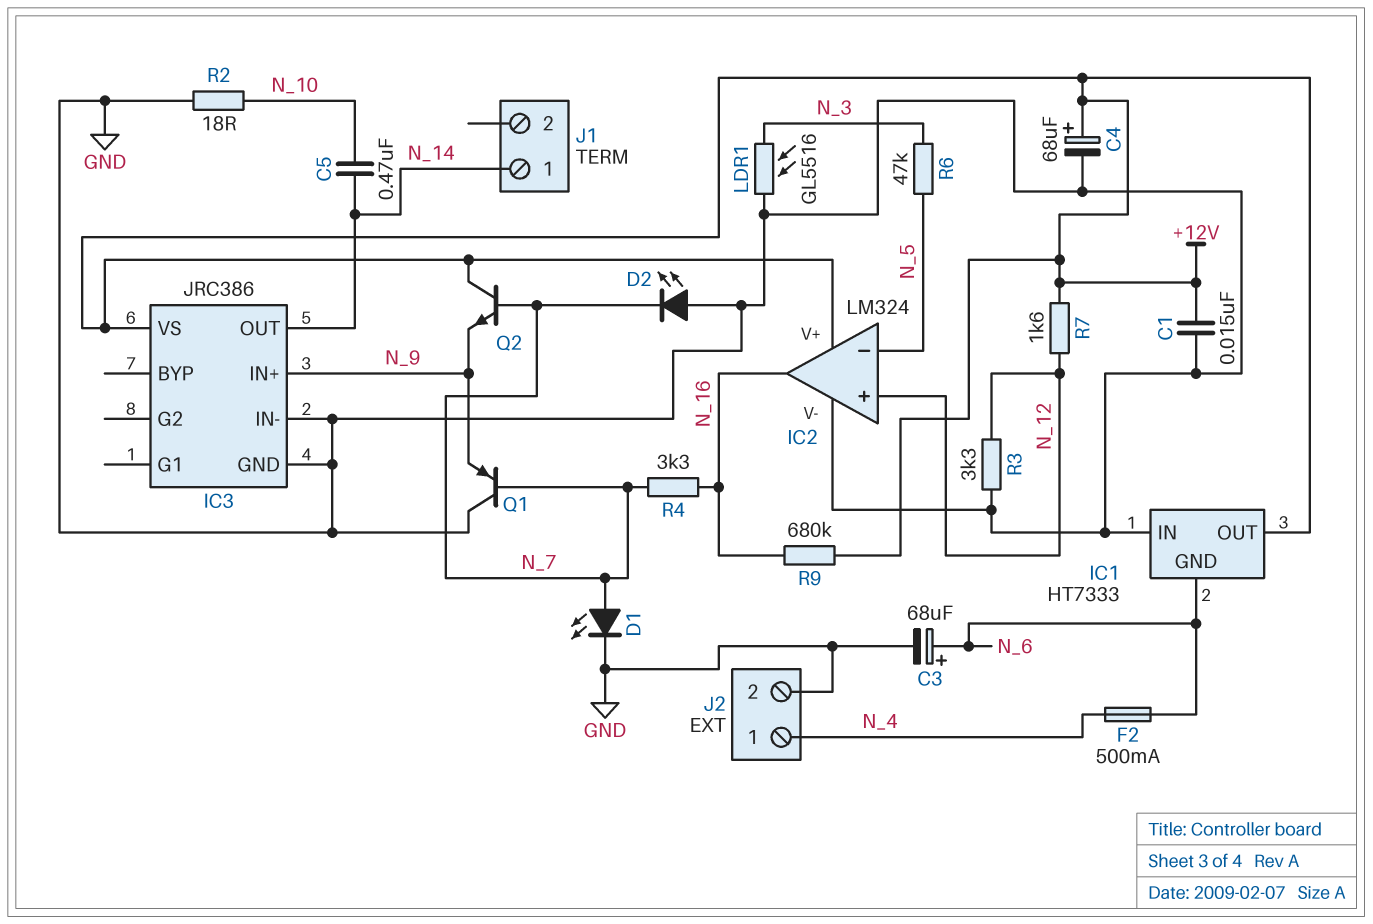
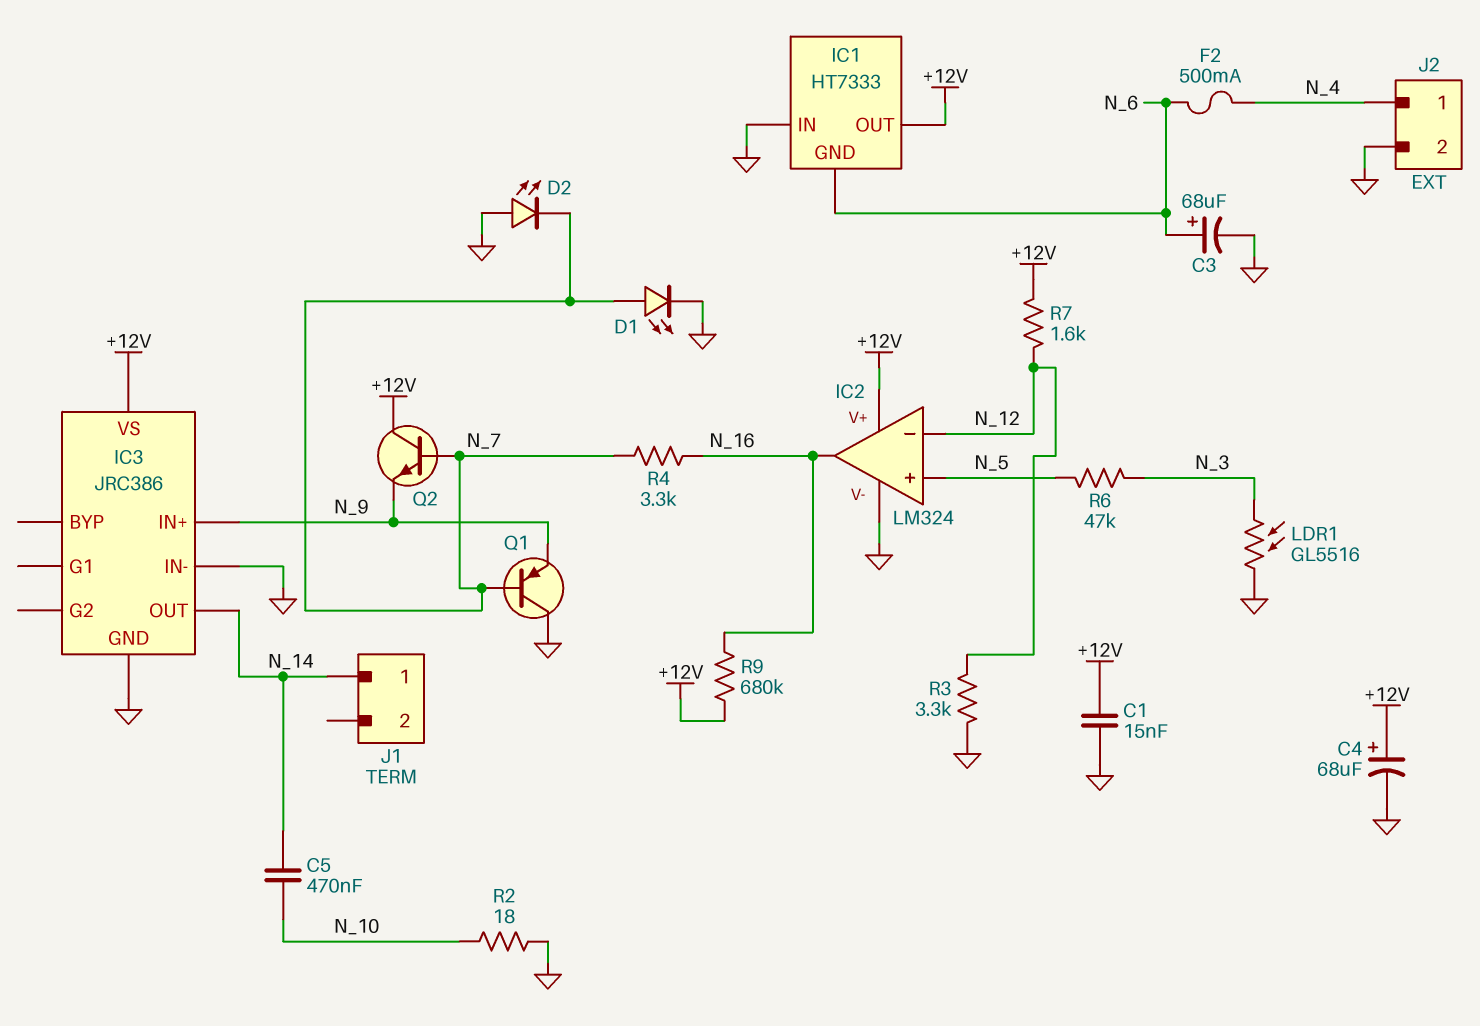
IC2 pin in+: N_12 -> N_5
IC2 pin in-: N_5 -> N_12

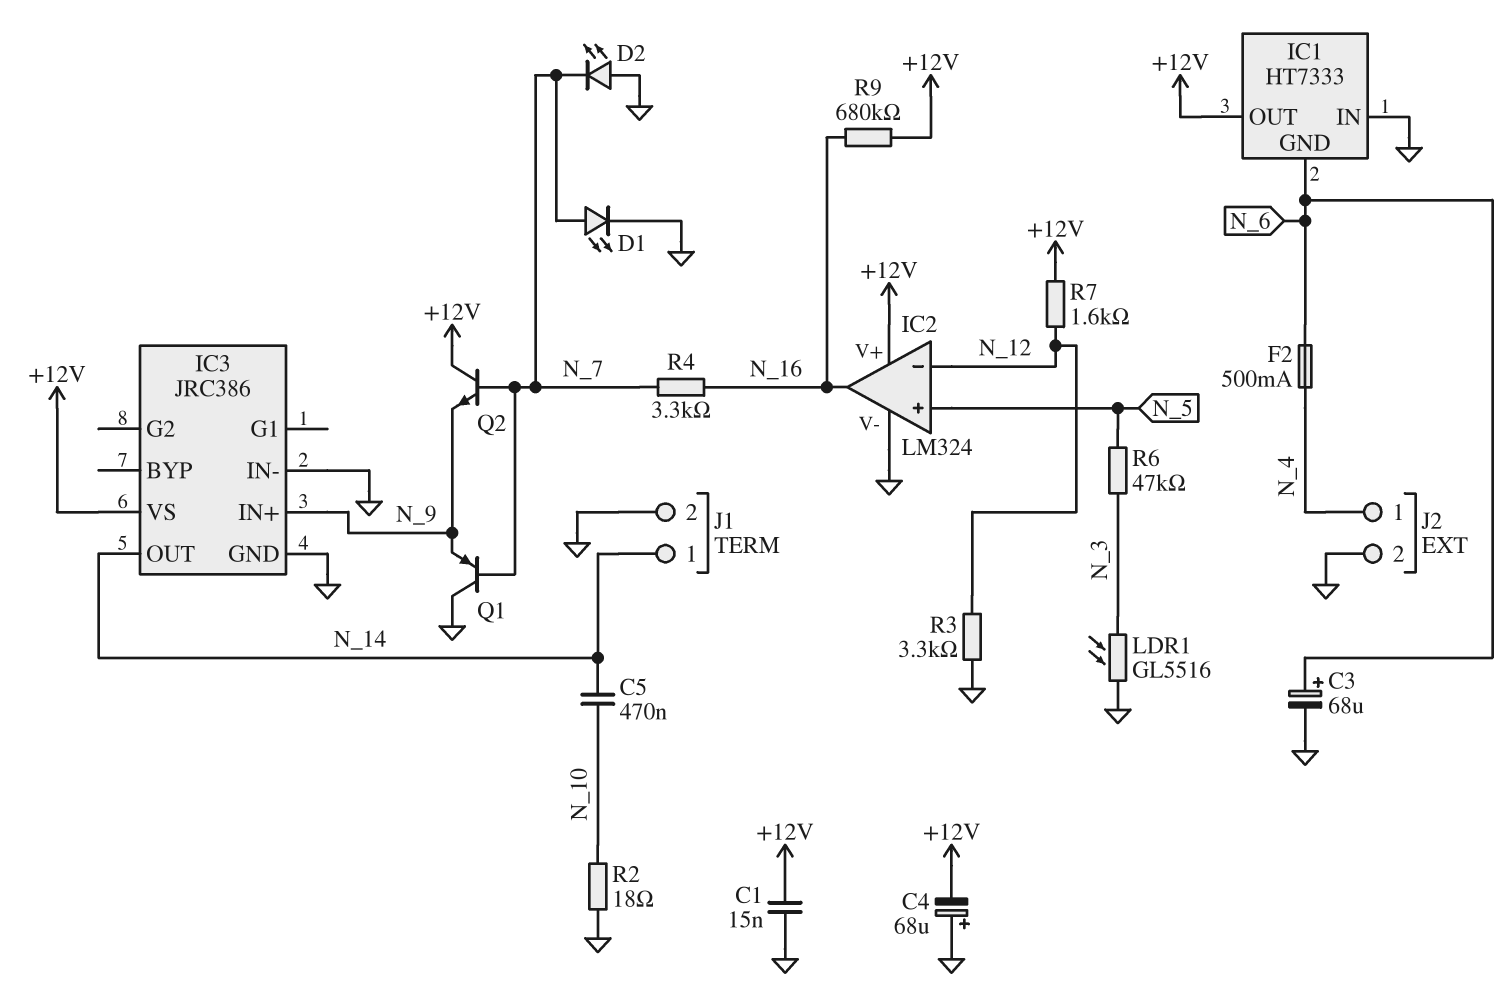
C4: 68uF (plus +12V, minus GND) -> 68uF (plus GND, minus +12V)
J1 pin 2: none -> GND

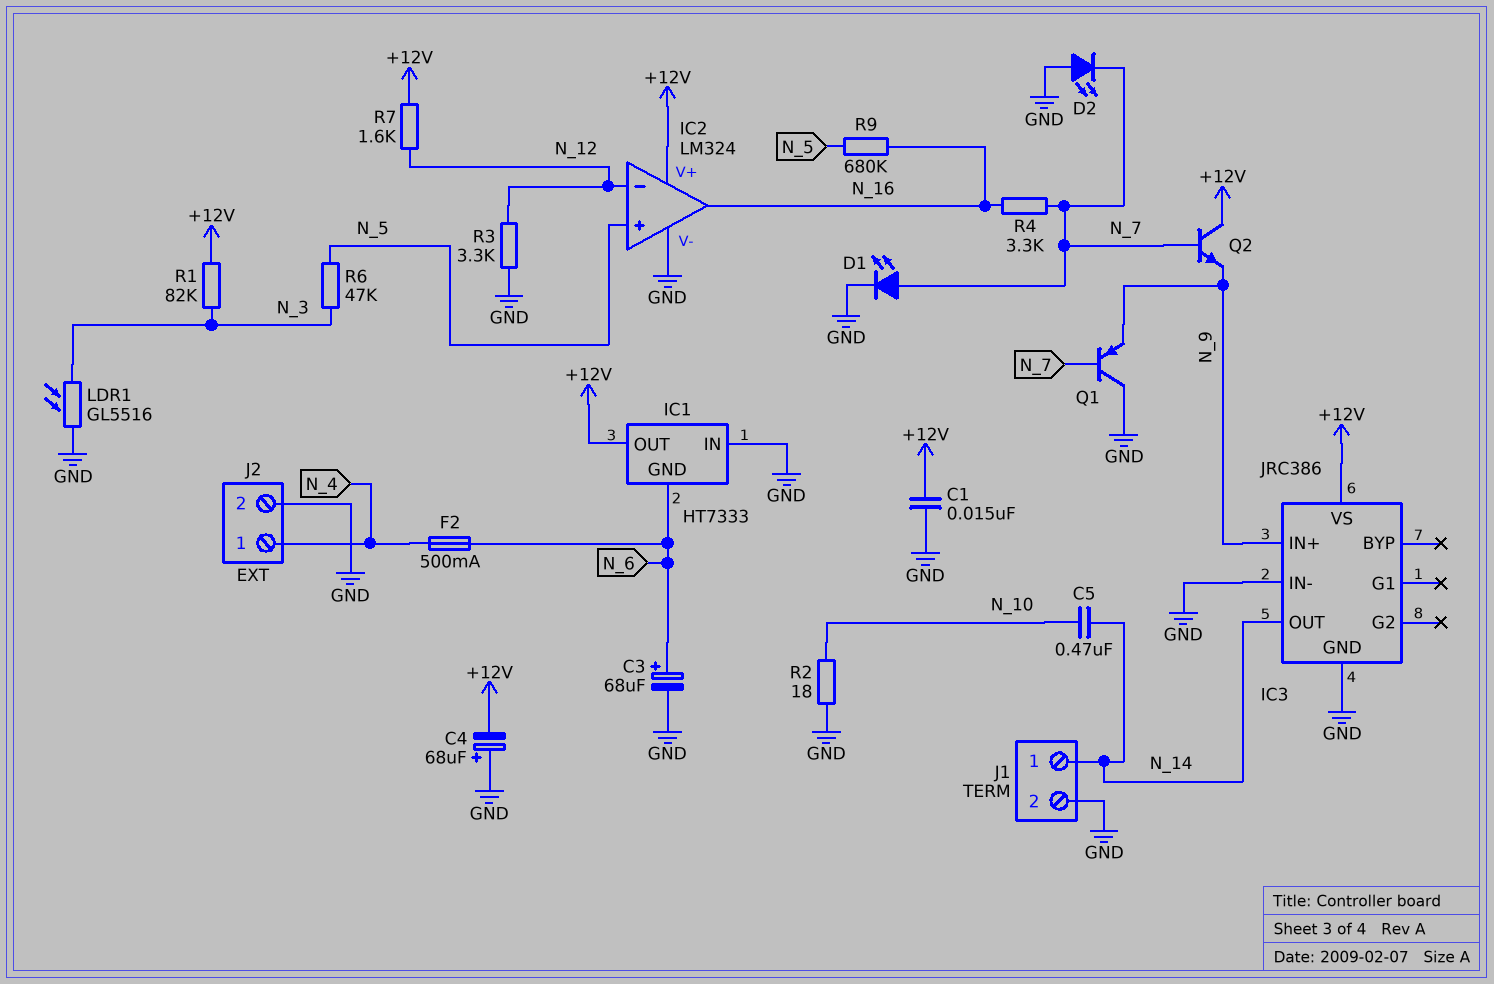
R1: none -> 82k (+12V, N_3)
R9: 680k (+12V, N_16) -> 680k (N_5, N_16)

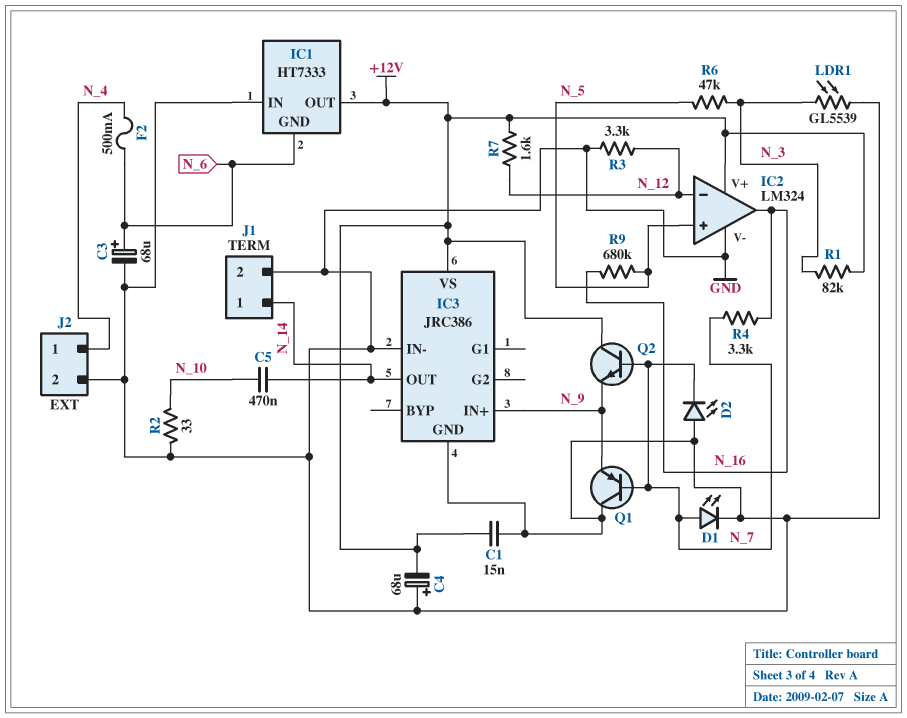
LDR1: GL5516 (GND, N_3) -> GL5539 (GND, N_3)
R2: 18 (GND, N_10) -> 33 (GND, N_10)

